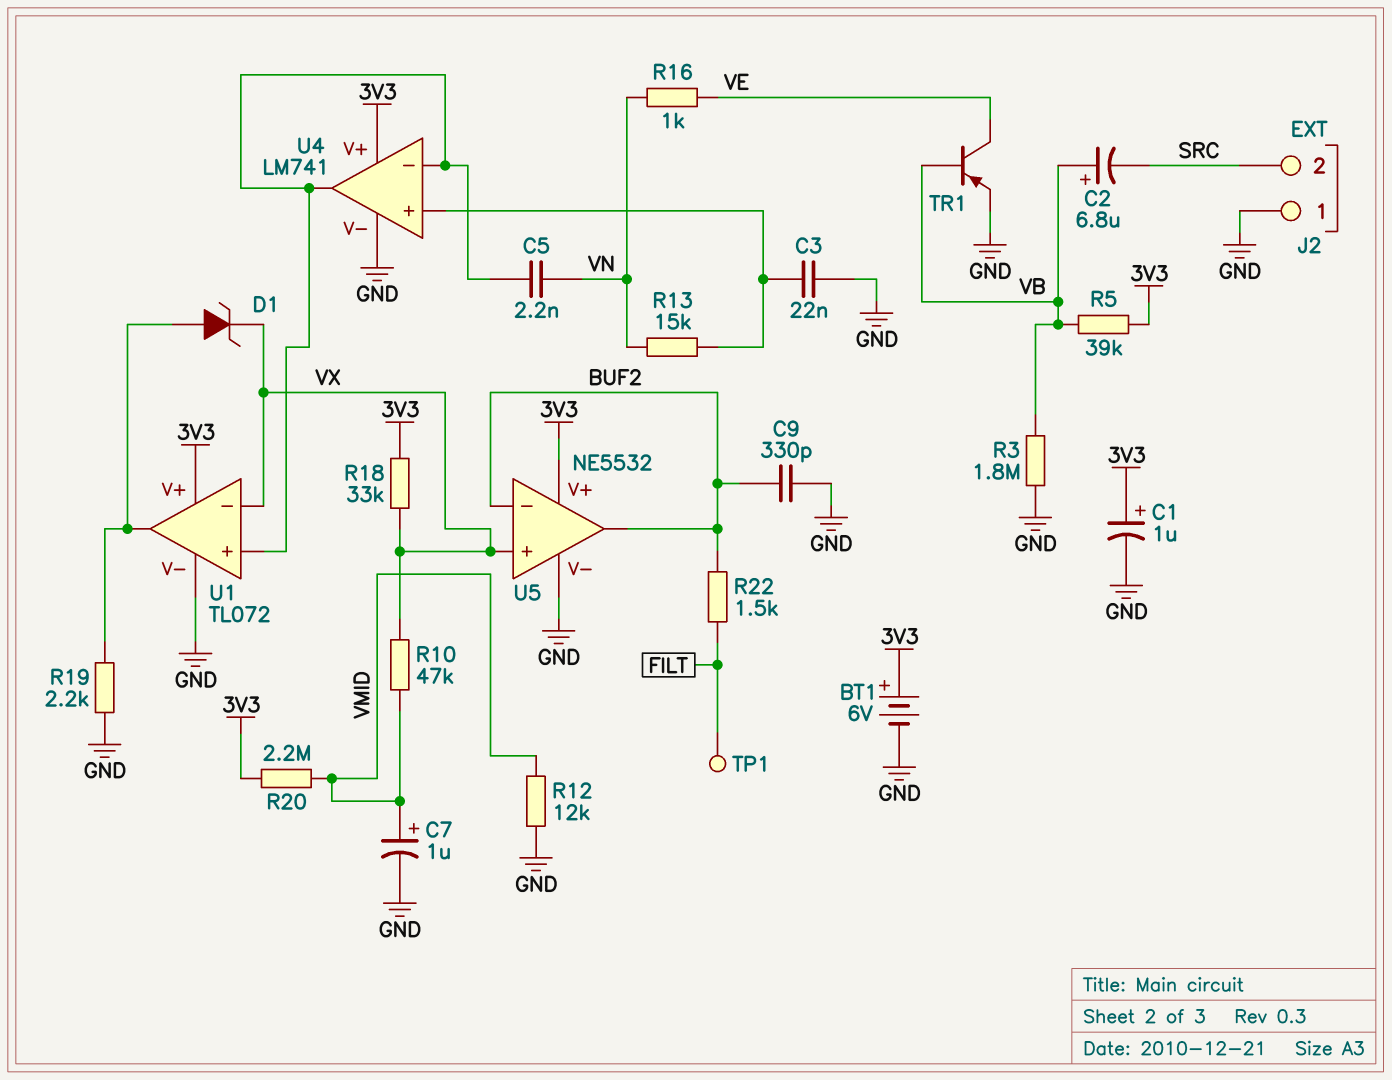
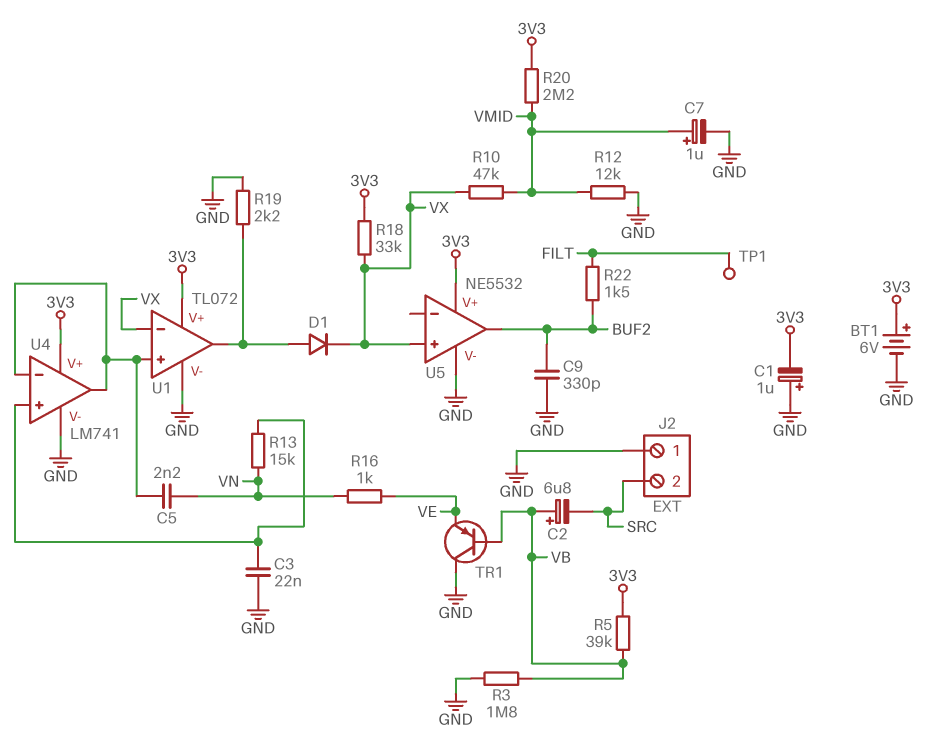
C1: 1uF (plus 3V3, minus GND) -> 1uF (plus GND, minus 3V3)
D1: zener (A U1/out, K VX) -> diode (A U1/out, K VX)
TR1: PNP (B VB, C VE, E GND) -> PNP (B VB, C GND, E VE)
U5 pin in-: BUF2 -> none

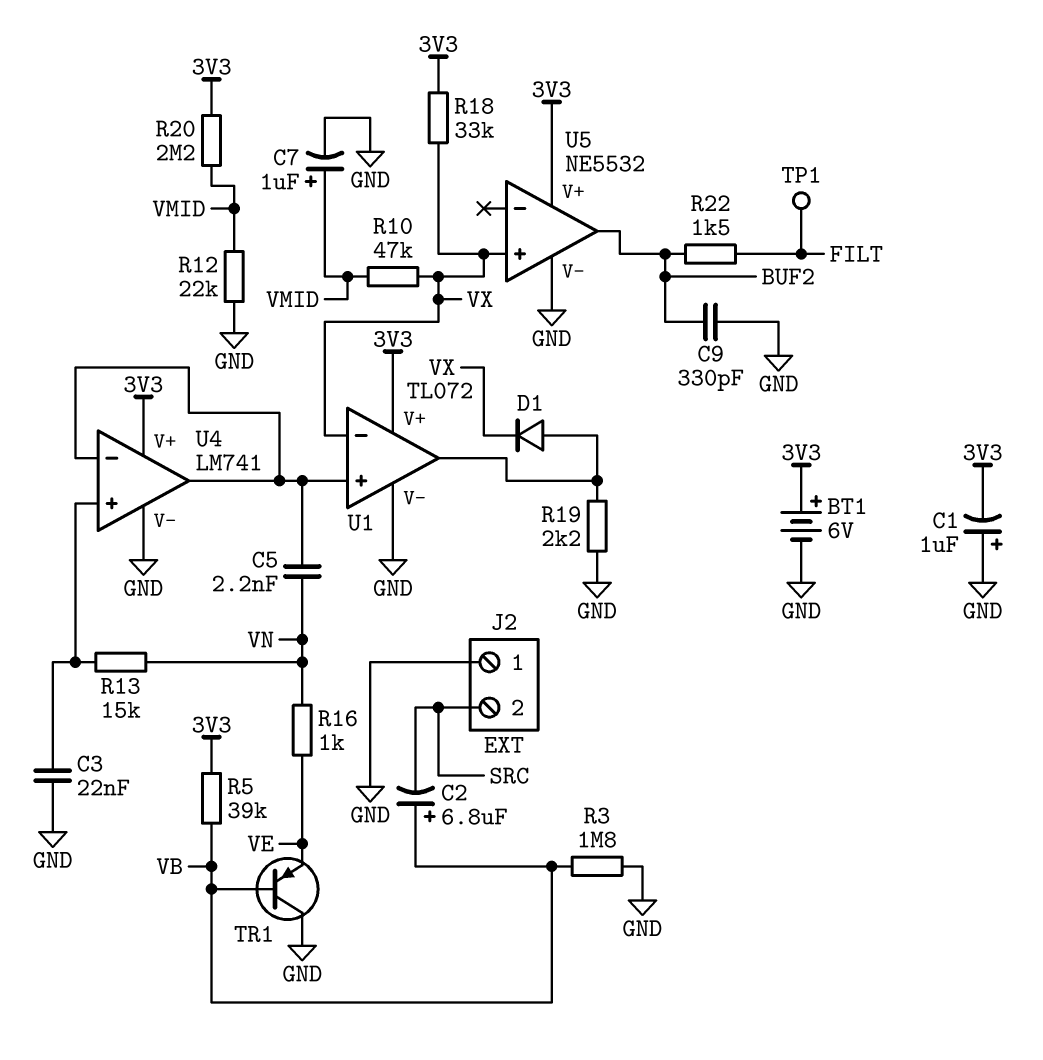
R12: 12k (GND, VMID) -> 22k (GND, VMID)

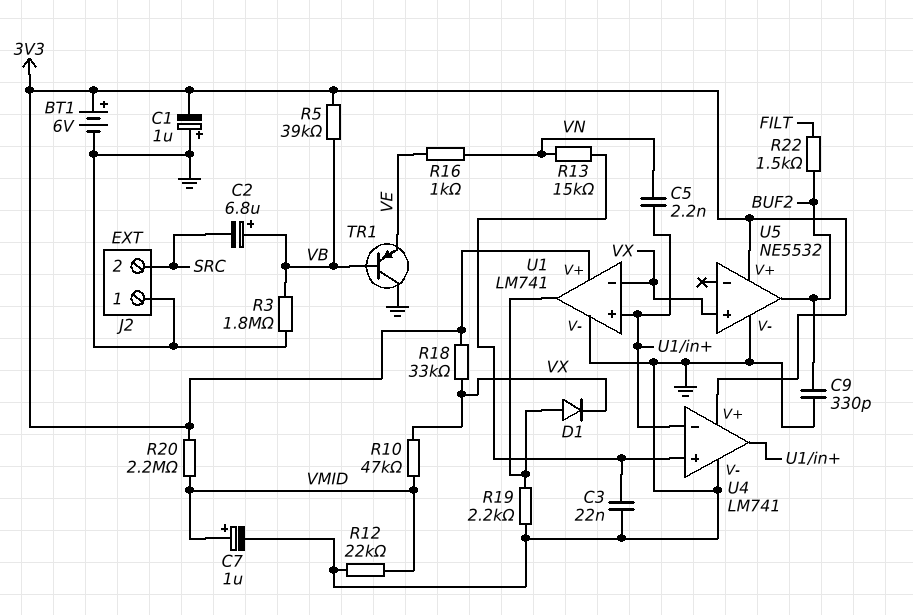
TP1: test point (FILT) -> none
U1: TL072 -> LM741

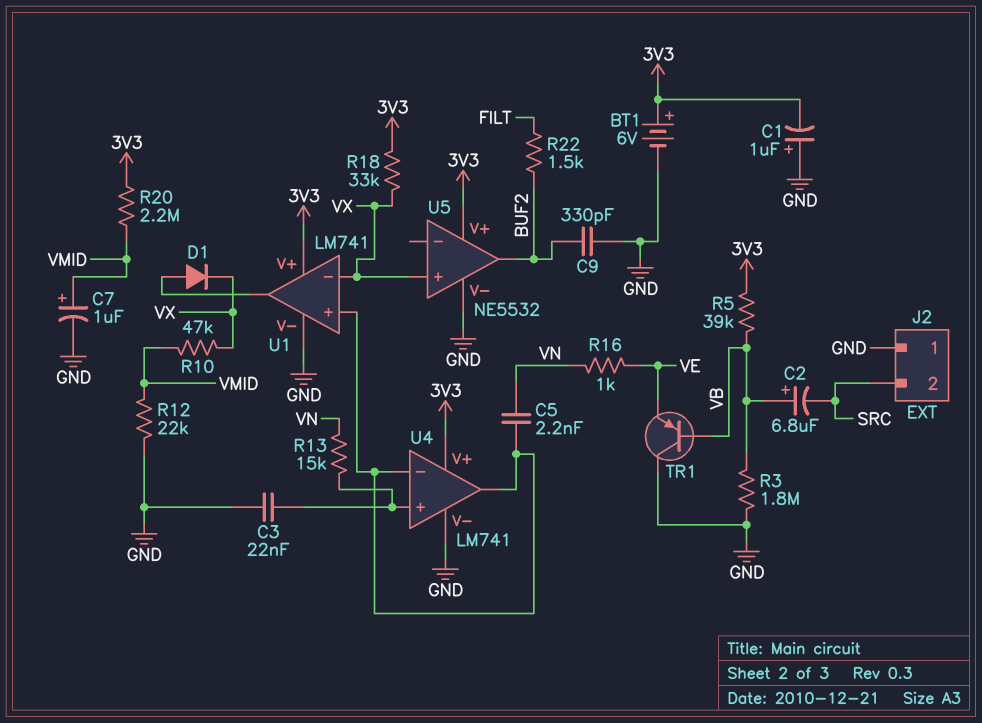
R19: 2.2k (GND, U1/out) -> none

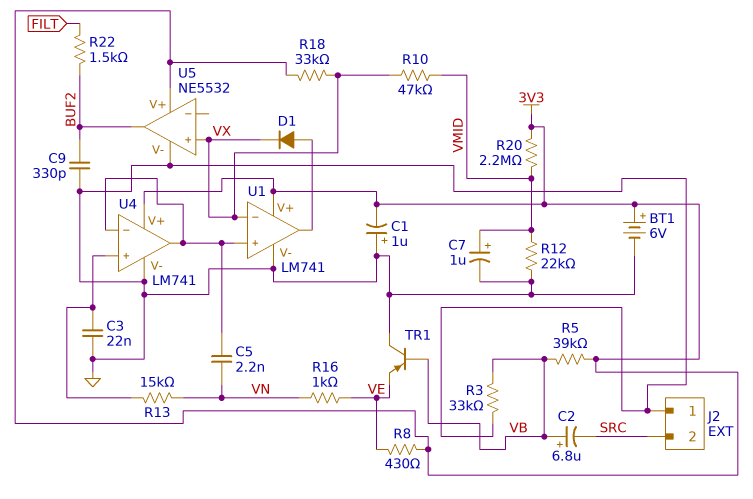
R3: 1.8M (GND, VB) -> 33k (GND, VB)
R8: none -> 430 (3V3, VE)

